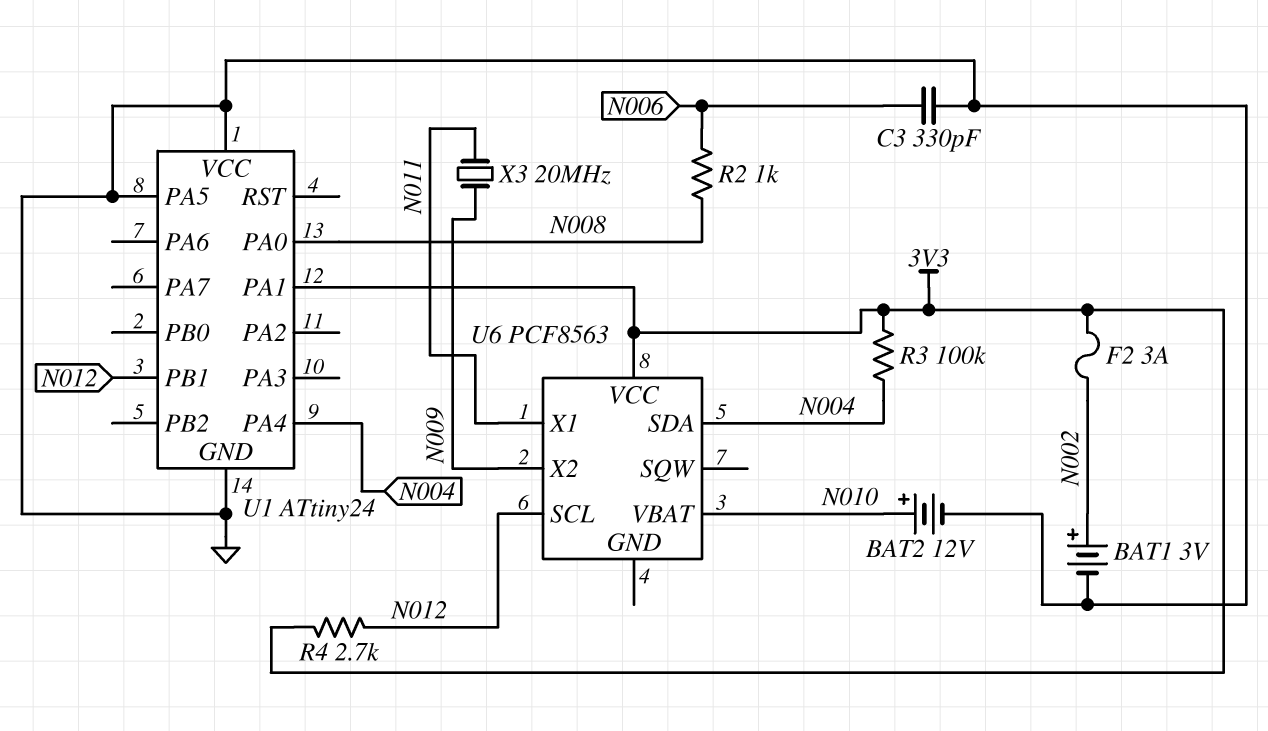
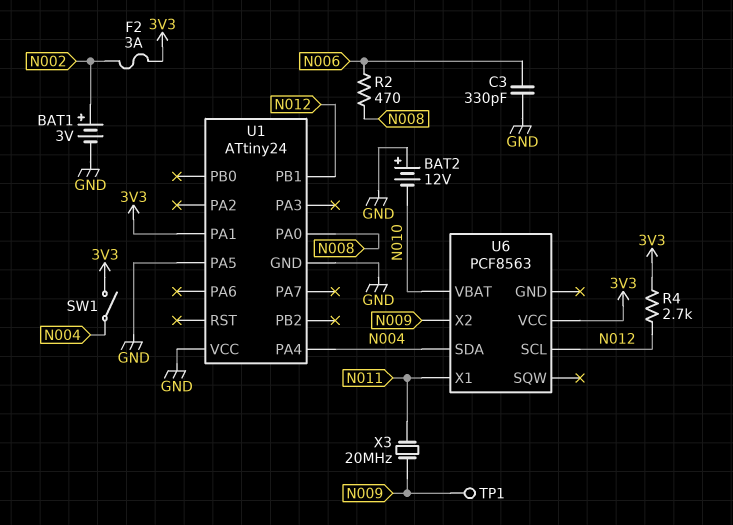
BAT2: 12V (plus N010, minus GND) -> 12V (plus GND, minus N010)
R2: 1k (N006, N008) -> 470 (N006, N008)
R3: 100k (3V3, N004) -> none
SW1: none -> switch (3V3, N004)
TP1: none -> test point (N009)

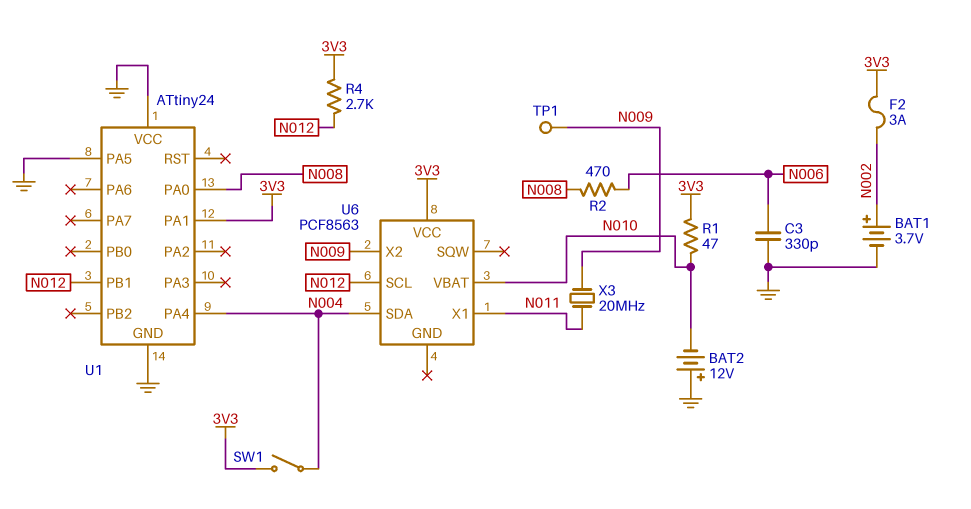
BAT1: 3V (plus N002, minus GND) -> 3.7V (plus N002, minus GND)
R1: none -> 47 (3V3, N010)

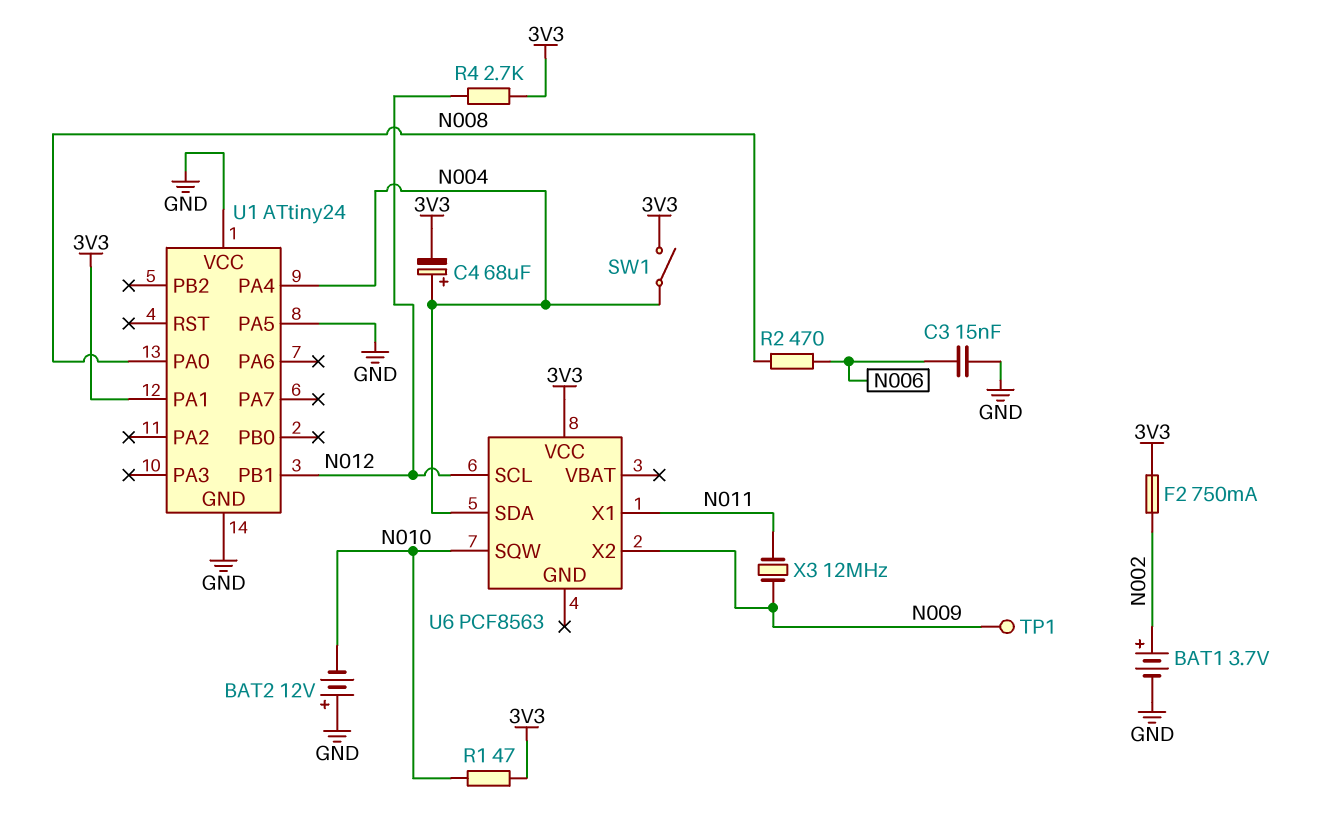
C3: 330pF (GND, N006) -> 15nF (GND, N006)
C4: none -> 68uF (plus N004, minus 3V3)
F2: 3A (3V3, N002) -> 750mA (3V3, N002)
U6 pin SQW: none -> N010
U6 pin VBAT: N010 -> none
X3: 20MHz (N009, N011) -> 12MHz (N009, N011)

